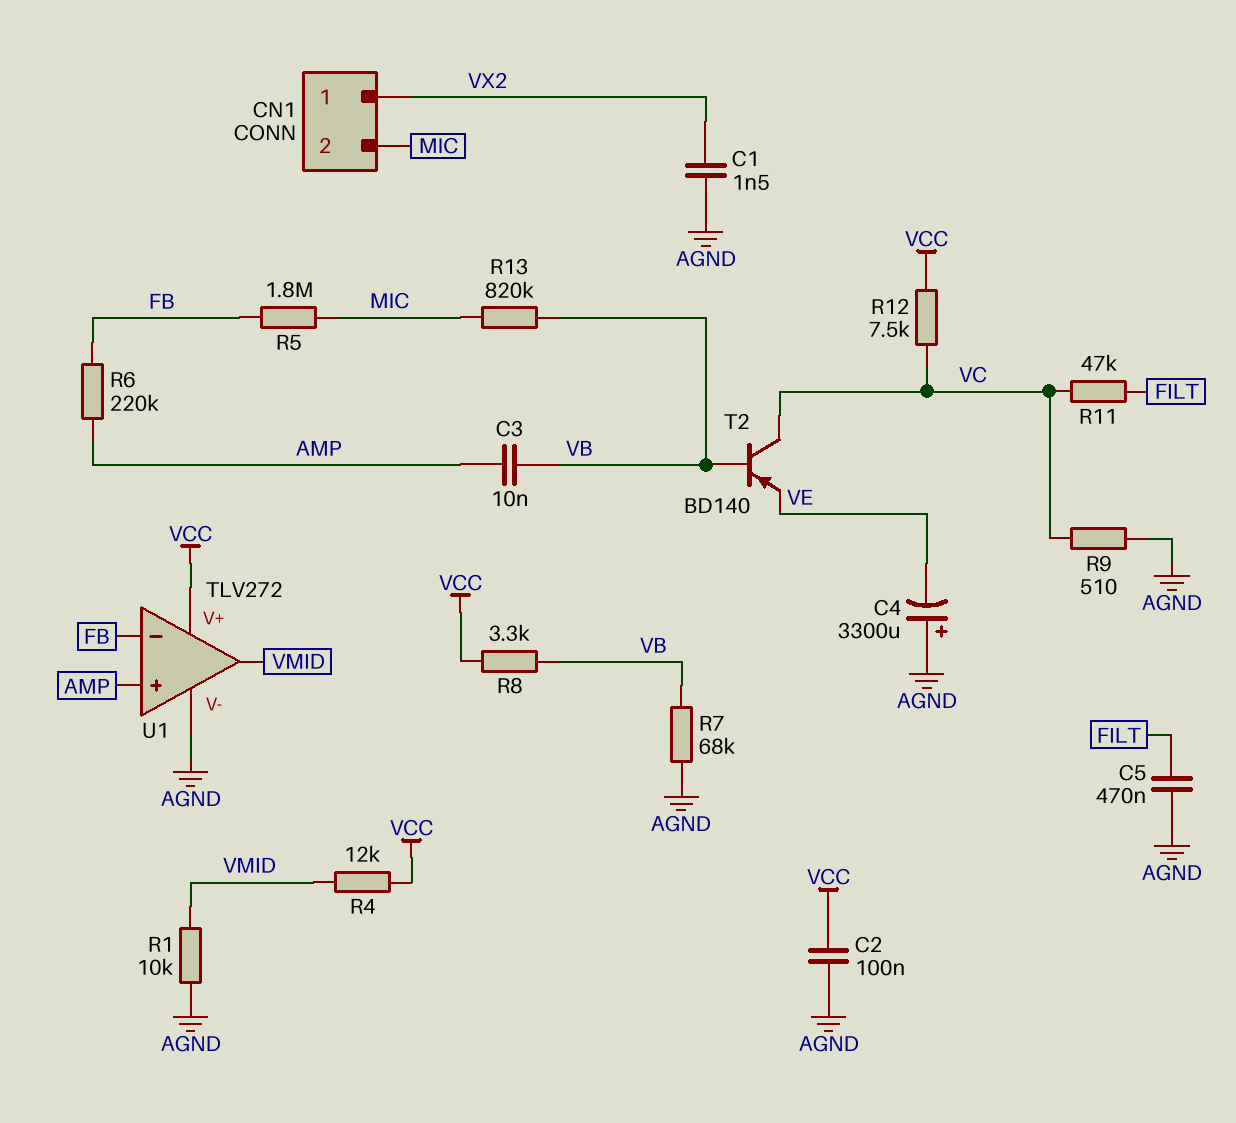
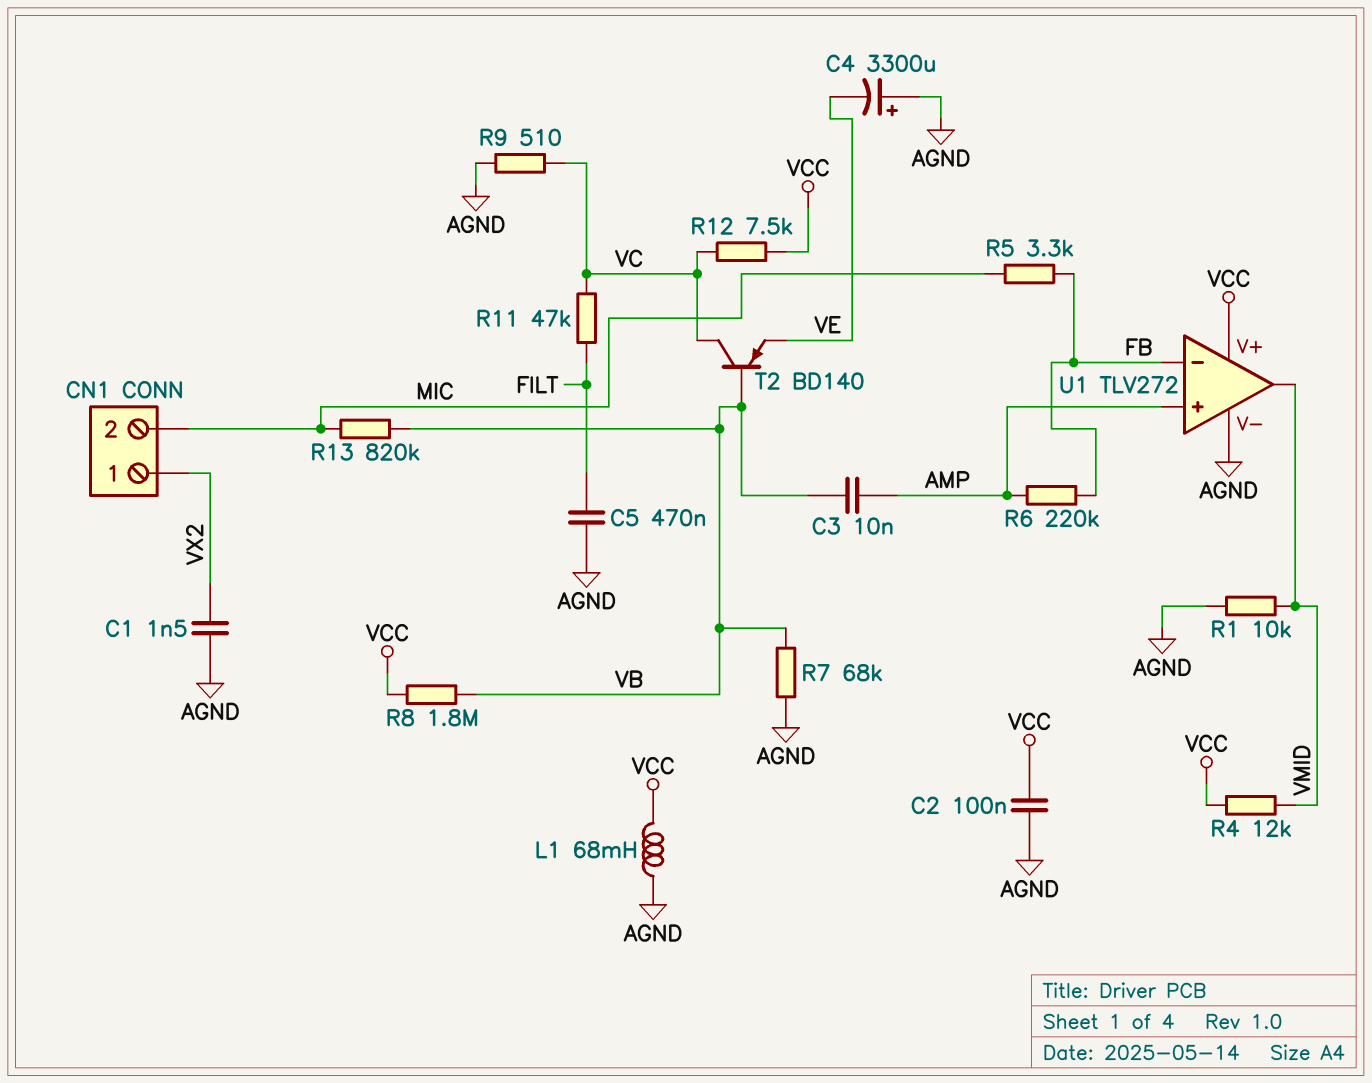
L1: none -> 68mH (AGND, VCC)
R5: 1.8M (FB, MIC) -> 3.3k (FB, MIC)
R8: 3.3k (VB, VCC) -> 1.8M (VB, VCC)

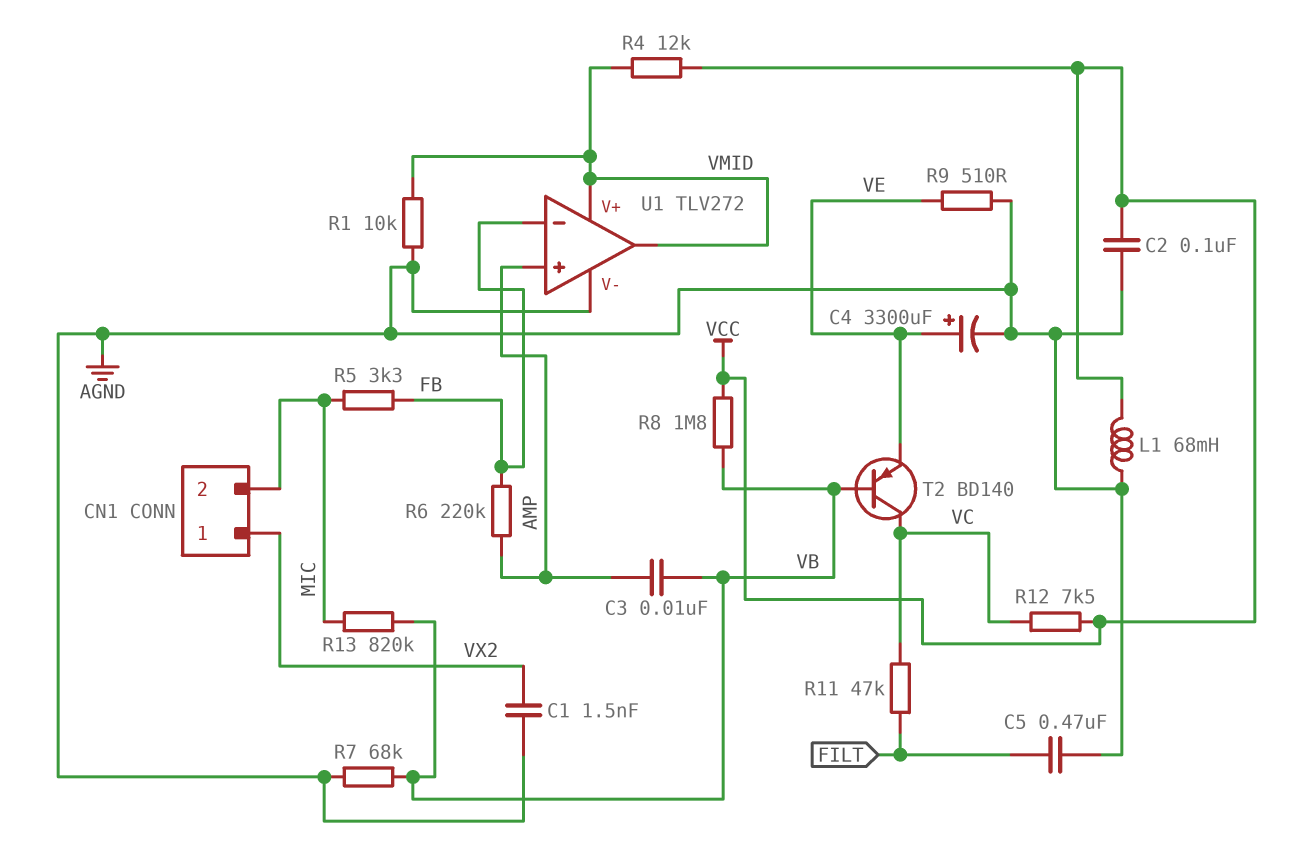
C4: 3300uF (plus AGND, minus VE) -> 3300uF (plus VE, minus AGND)
R9: 510 (AGND, VC) -> 510 (AGND, VE)
U1 pin V+: VCC -> VMID

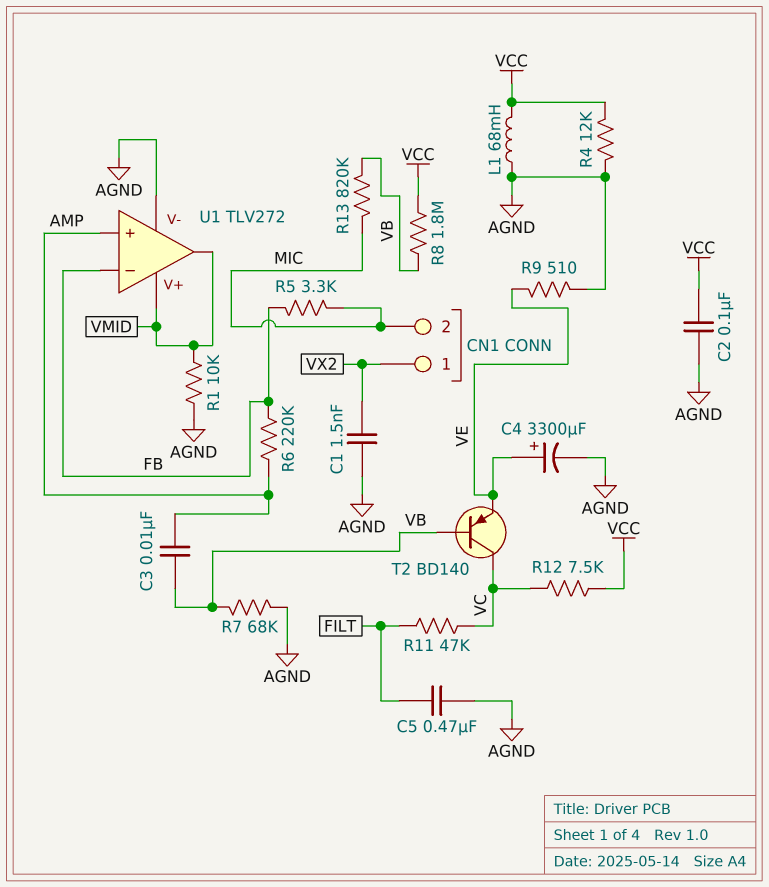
R4: 12k (VCC, VMID) -> 12k (AGND, VCC)

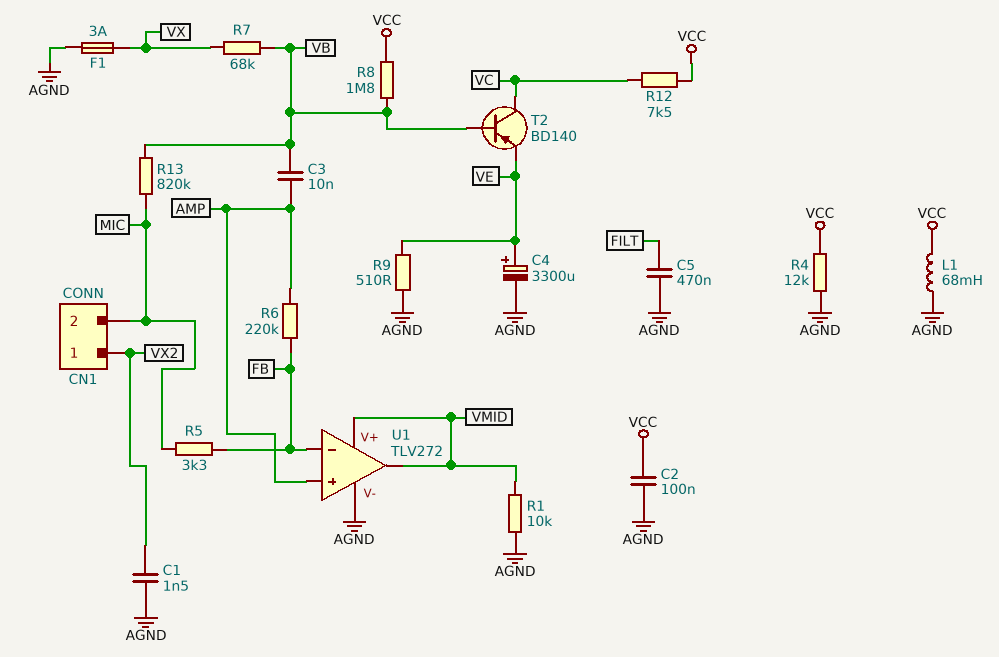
F1: none -> 3A (AGND, VX)
R7: 68k (AGND, VB) -> 68k (VB, VX)
R11: 47k (FILT, VC) -> none

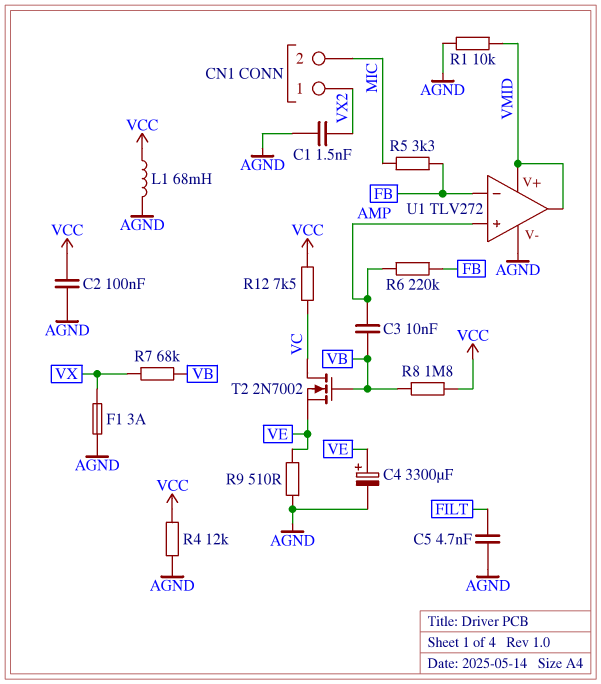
C5: 470nF (AGND, FILT) -> 4.7nF (AGND, FILT)
R13: 820k (MIC, VB) -> none
T2: PNP BD140 (B VB, C VC, E VE) -> NMOS 2N7002 (G VB, D VC, S VE)

